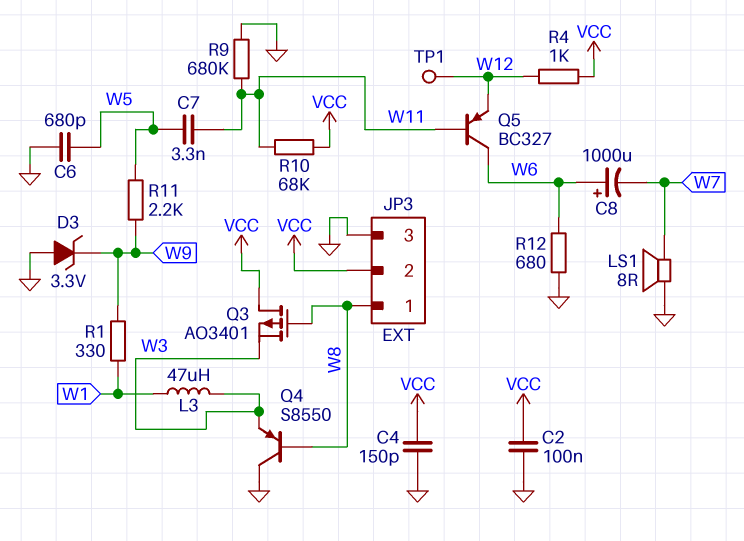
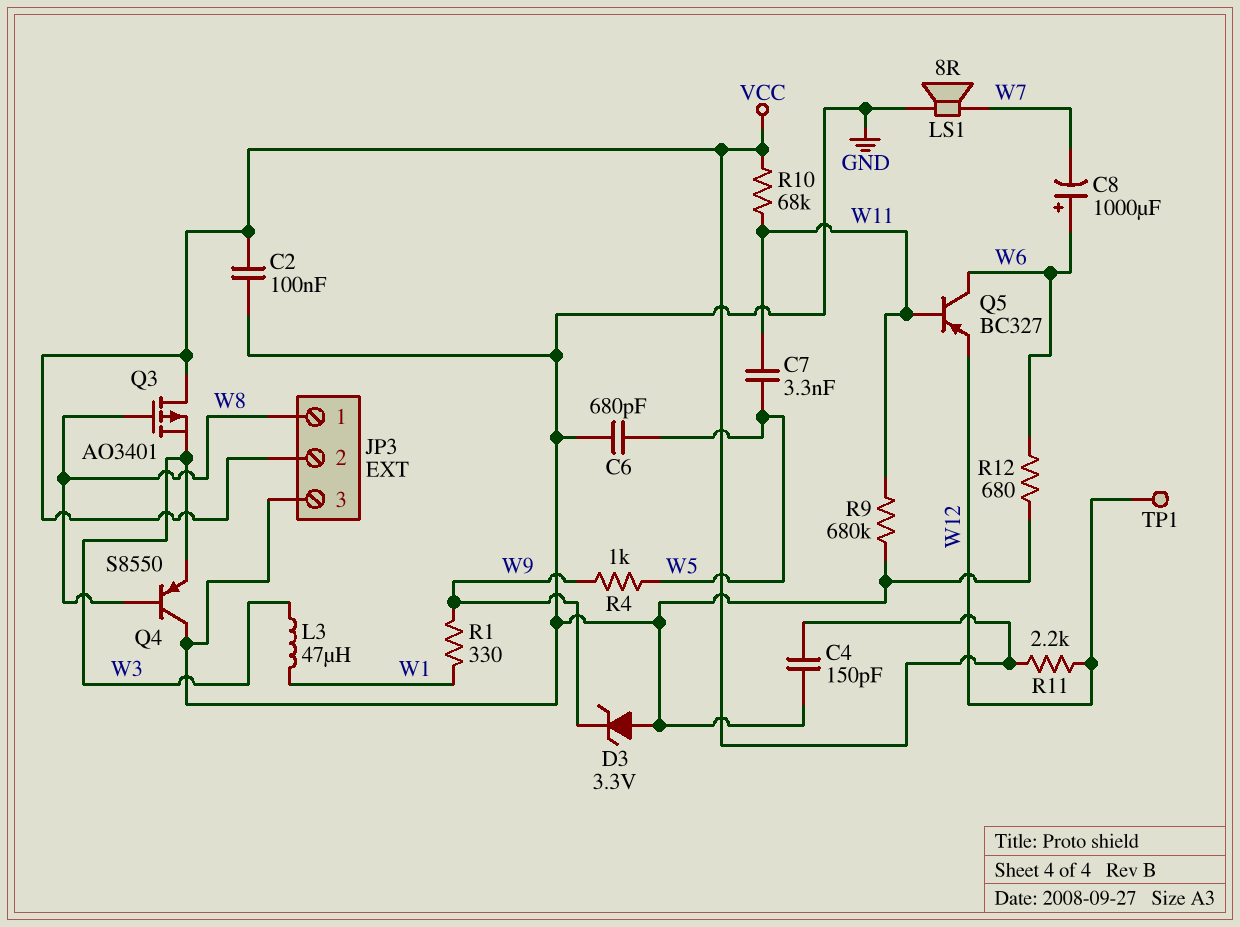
R4: 1k (VCC, W12) -> 1k (W5, W9)
R11: 2.2k (W5, W9) -> 2.2k (VCC, W12)

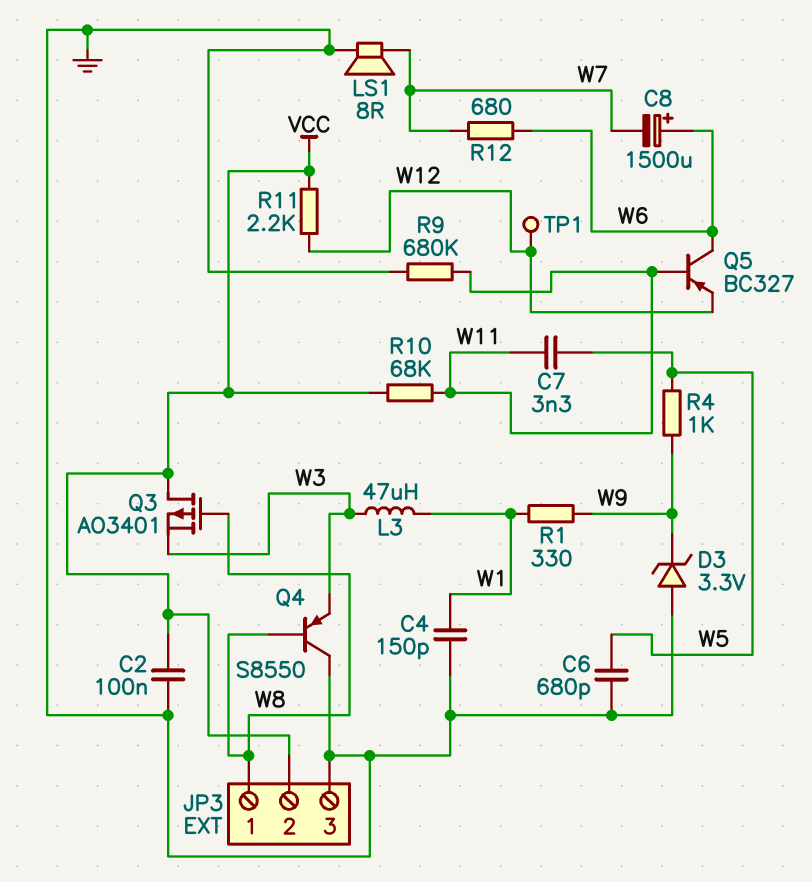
C4: 150pF (GND, VCC) -> 150pF (GND, W1)
C8: 1000uF (plus W6, minus W7) -> 1500uF (plus W6, minus W7)
R12: 680 (GND, W6) -> 680 (W6, W7)

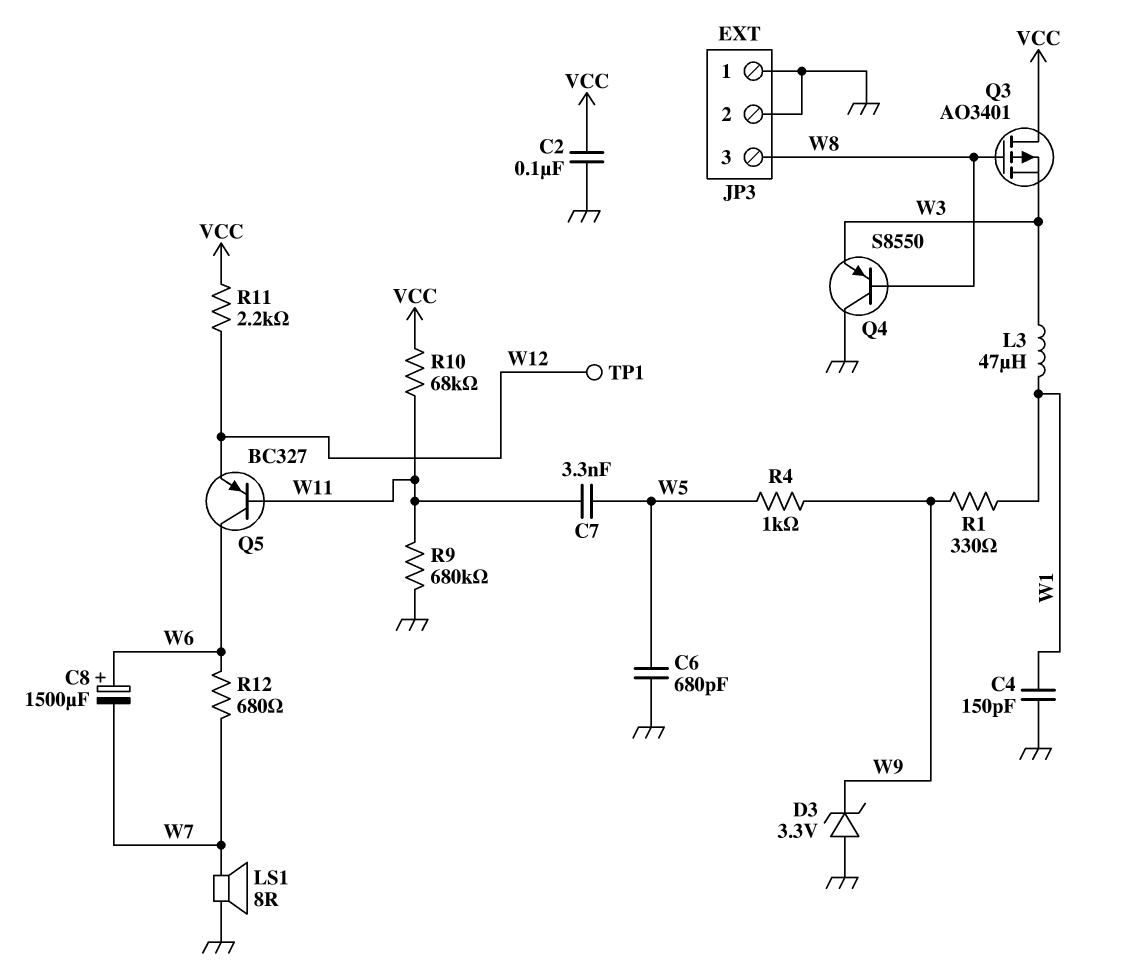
JP3 pin 1: W8 -> GND
JP3 pin 2: VCC -> GND
JP3 pin 3: GND -> W8

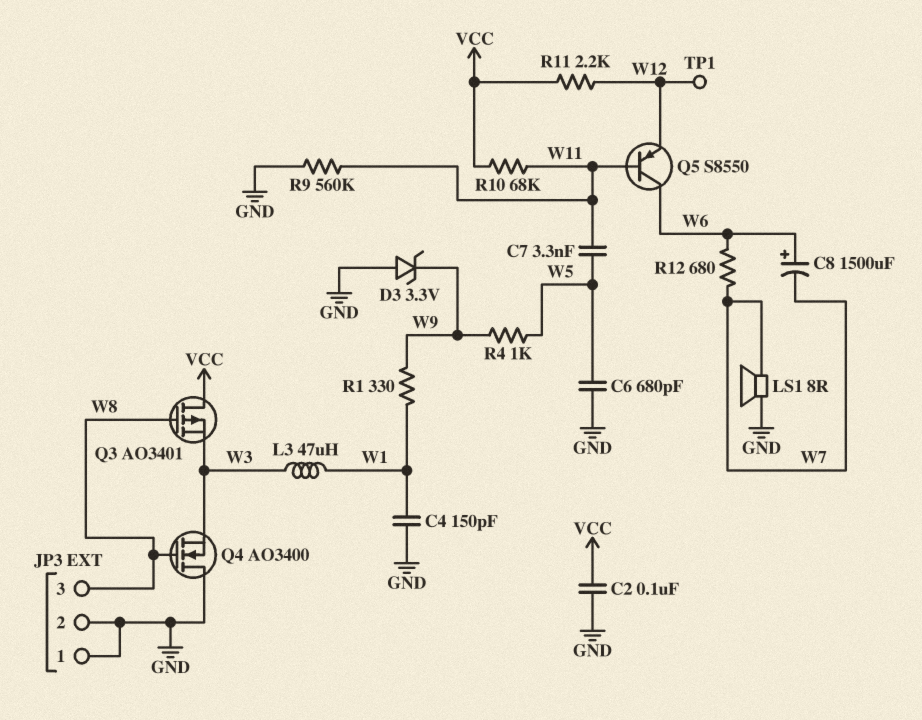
Q4: PNP S8550 (B W8, C GND, E W3) -> NMOS AO3400 (G W8, D GND, S W3)
Q5: PNP BC327 (B W11, C W6, E W12) -> PNP S8550 (B W11, C W6, E W12)
R9: 680k (GND, W11) -> 560k (GND, W11)

